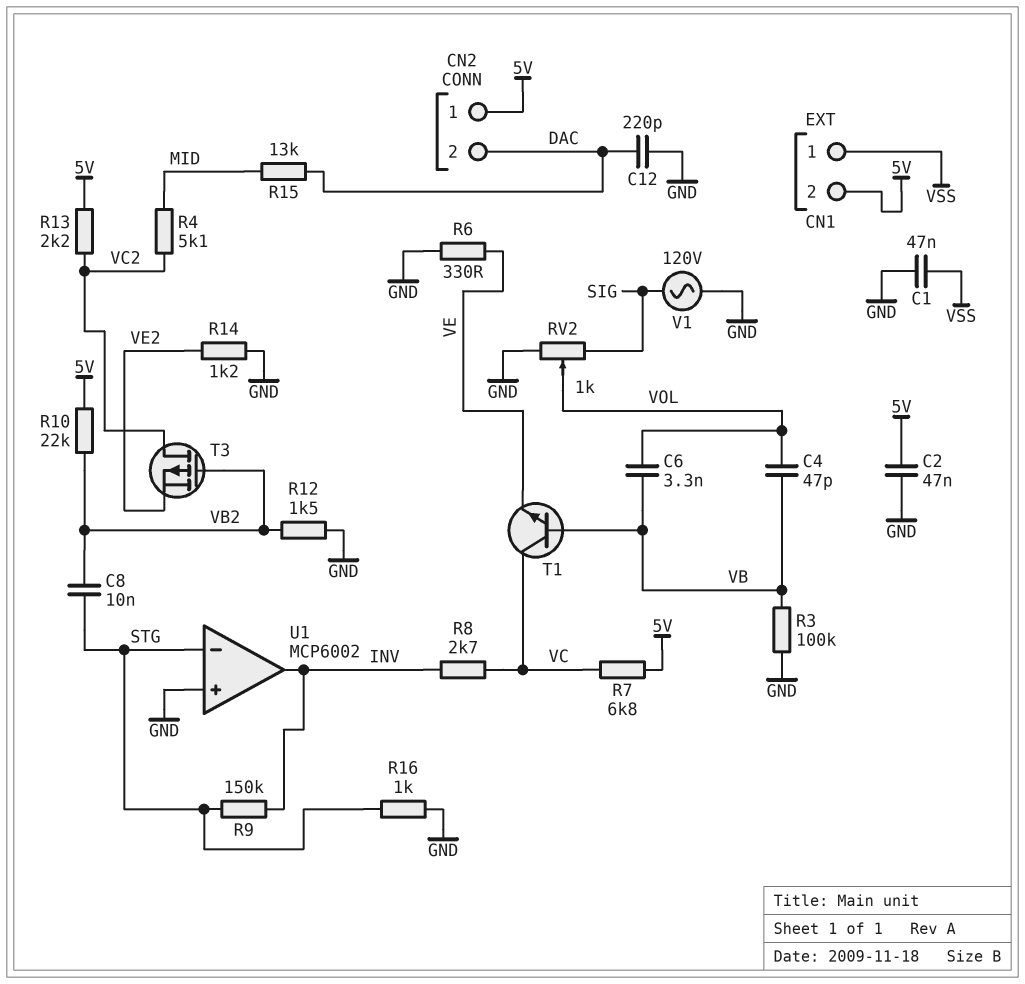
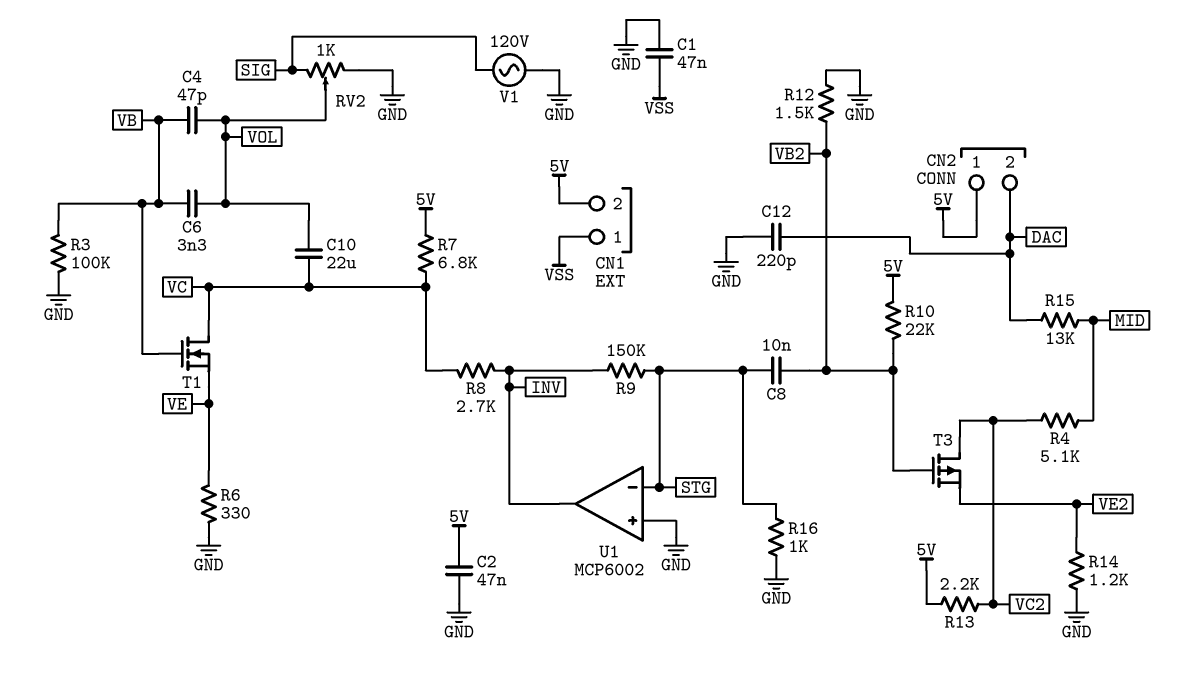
C10: none -> 22uF (VC, VOL)
T1: NPN (B VB, C VC, E VE) -> NMOS (G VB, D VC, S VE)

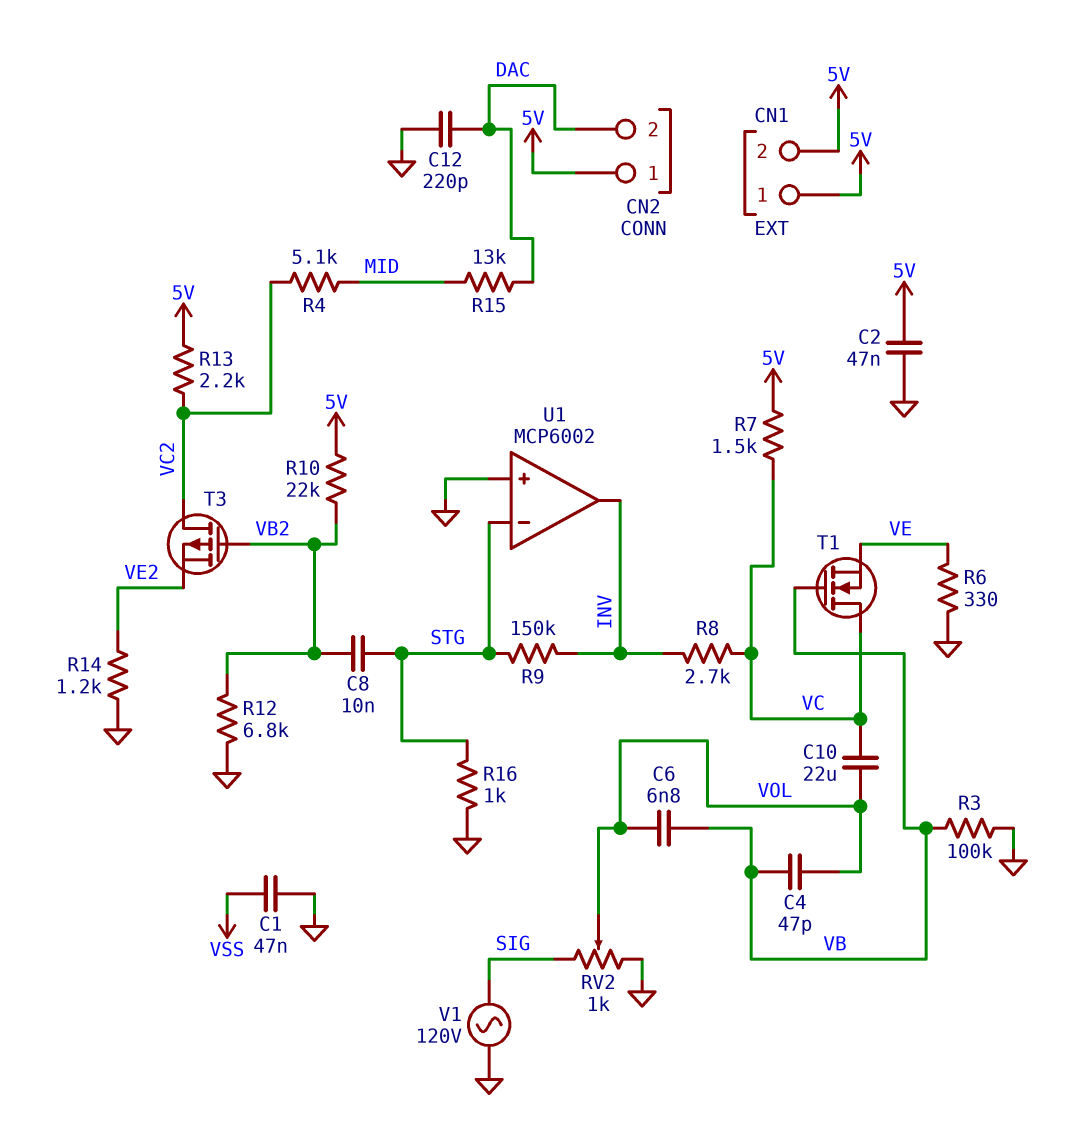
C6: 3.3nF (VB, VOL) -> 6.8nF (VB, VOL)
CN1 pin 1: VSS -> 5V
R7: 6.8k (5V, VC) -> 1.5k (5V, VC)
R12: 1.5k (GND, VB2) -> 6.8k (GND, VB2)

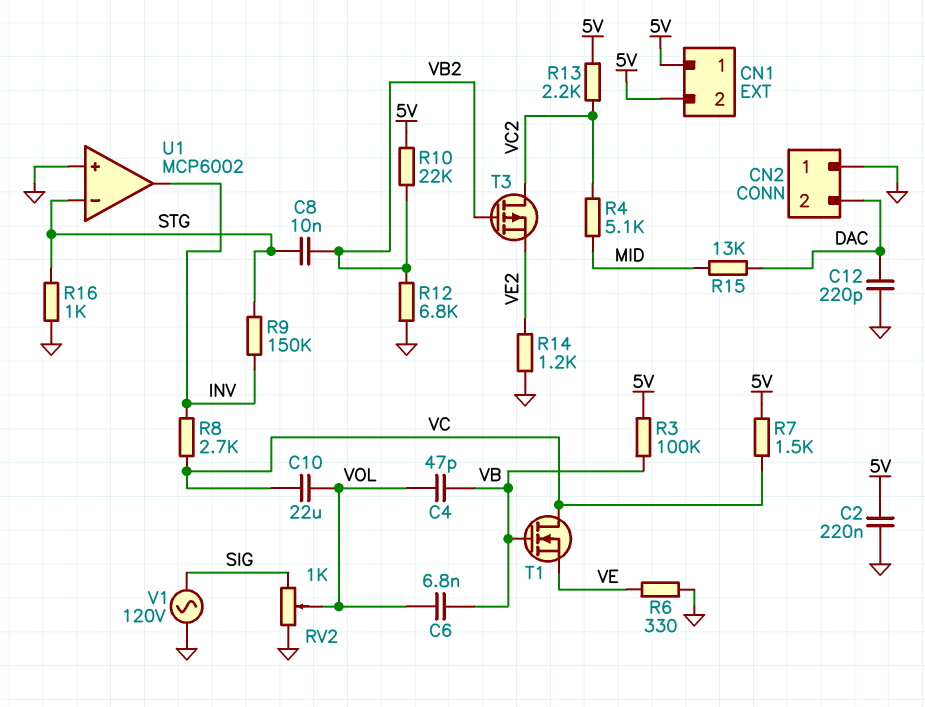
C1: 47nF (GND, VSS) -> none
C2: 47nF (5V, GND) -> 220nF (5V, GND)
CN2 pin 1: 5V -> GND
R3: 100k (GND, VB) -> 100k (5V, VB)

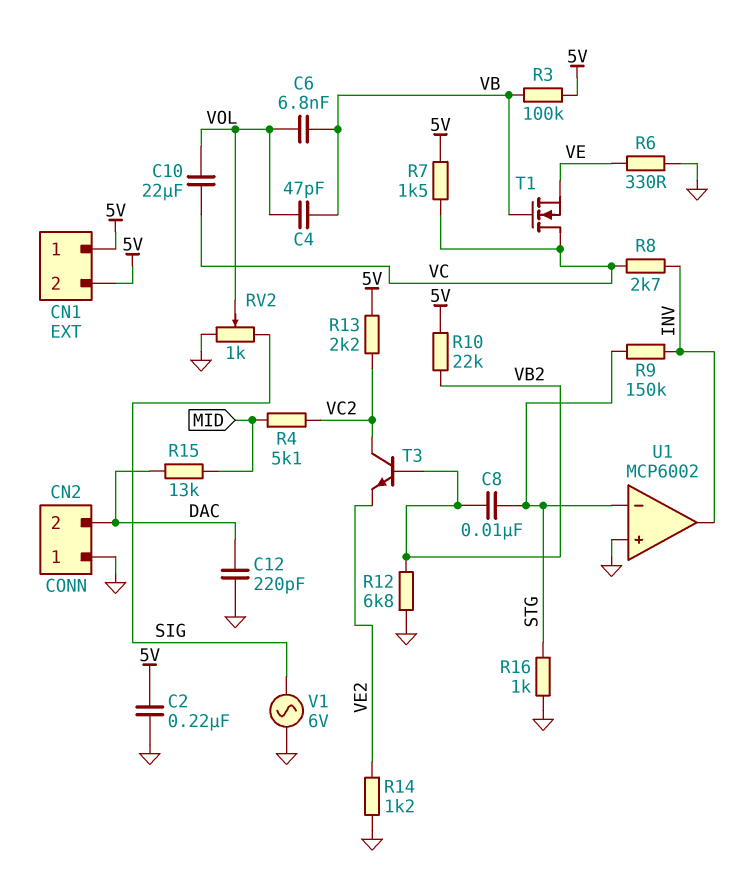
T3: PMOS (G VB2, D VC2, S VE2) -> NPN (B VB2, C VC2, E VE2)
V1: AC 120V (GND, SIG) -> AC 6V (GND, SIG)

